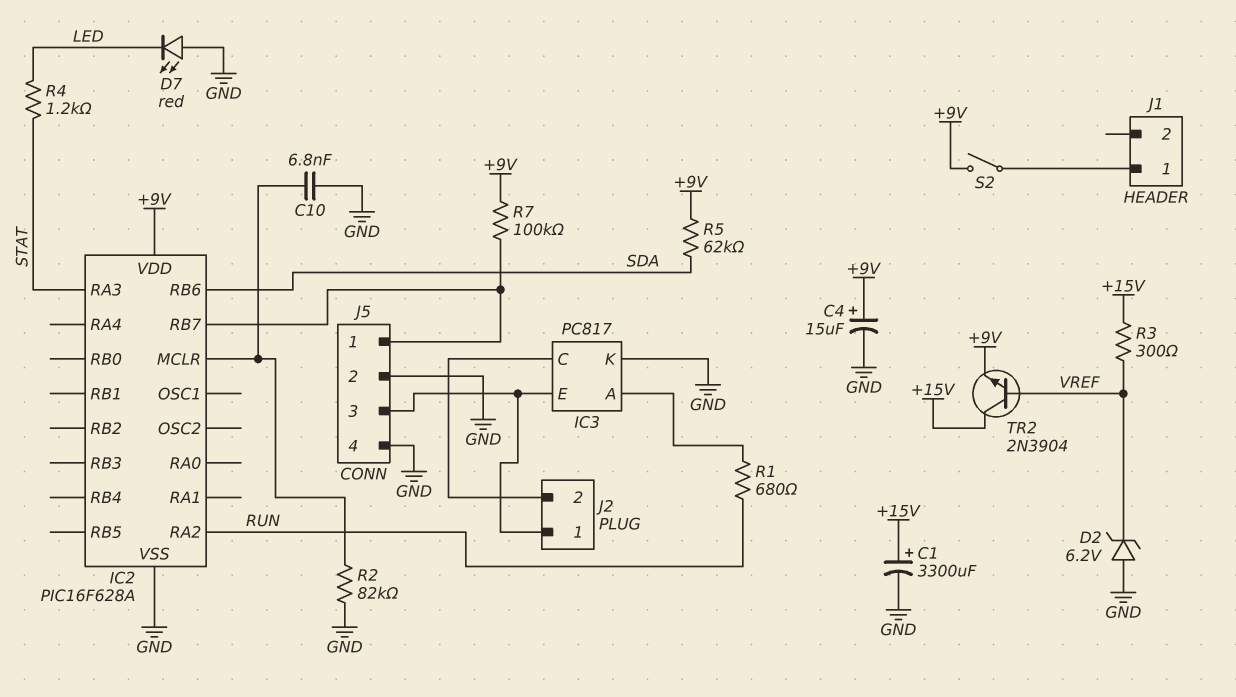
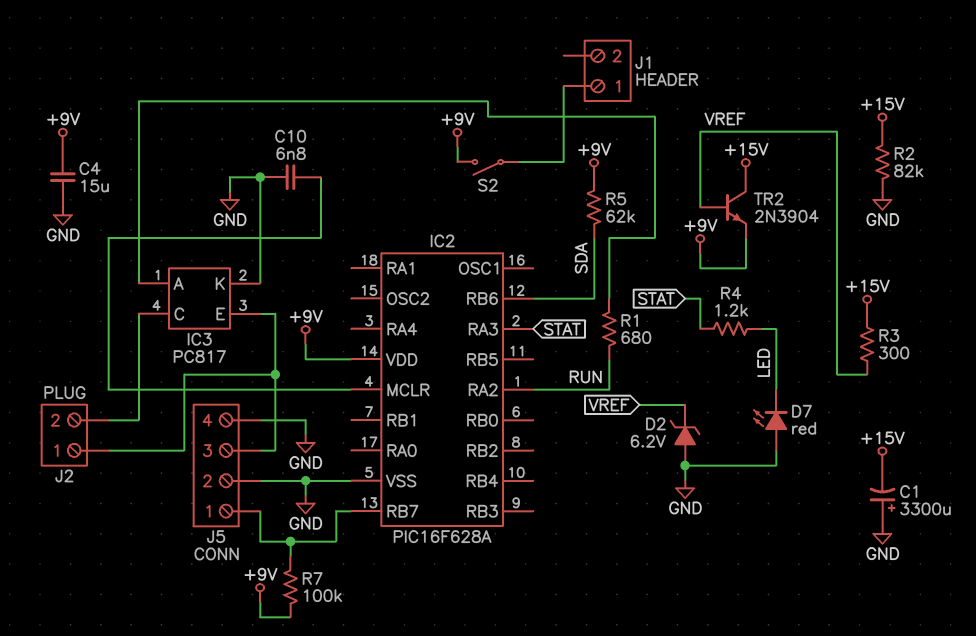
C1: 3300uF (plus +15V, minus GND) -> 3300uF (plus GND, minus +15V)
C4: 15uF (plus +9V, minus GND) -> 15uF (+9V, GND)
R2: 82k (GND, IC2/MCLR) -> 82k (+15V, GND)

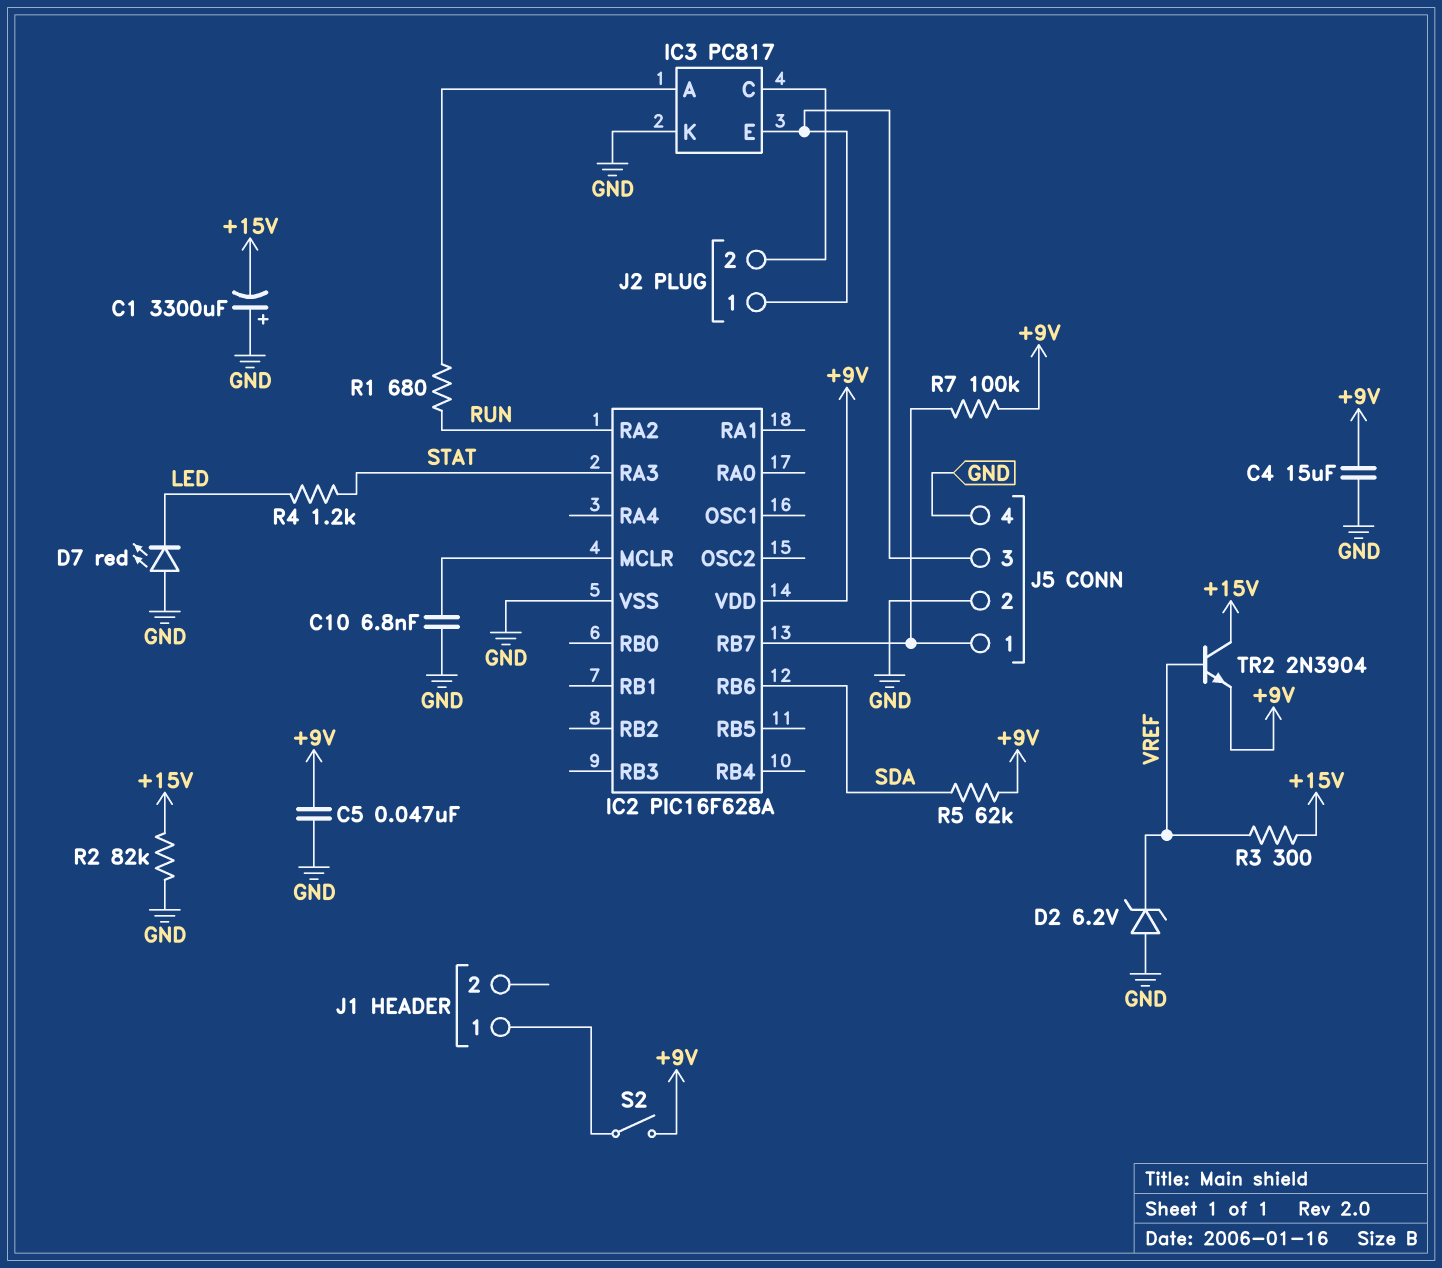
C5: none -> 47nF (+9V, GND)

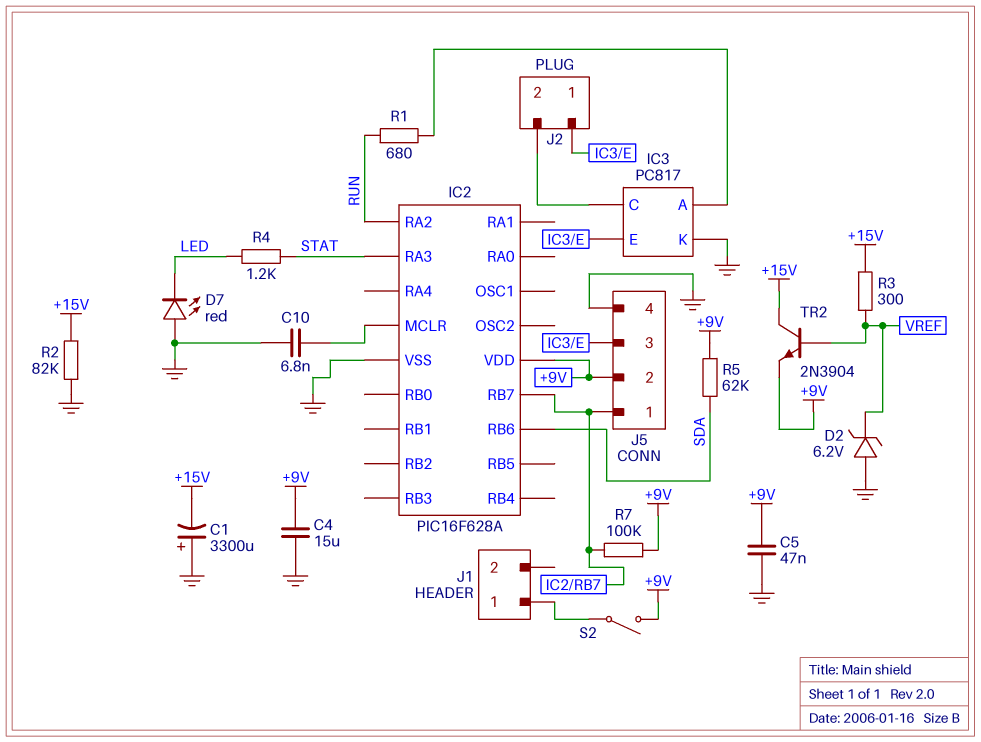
J5 pin 2: GND -> +9V

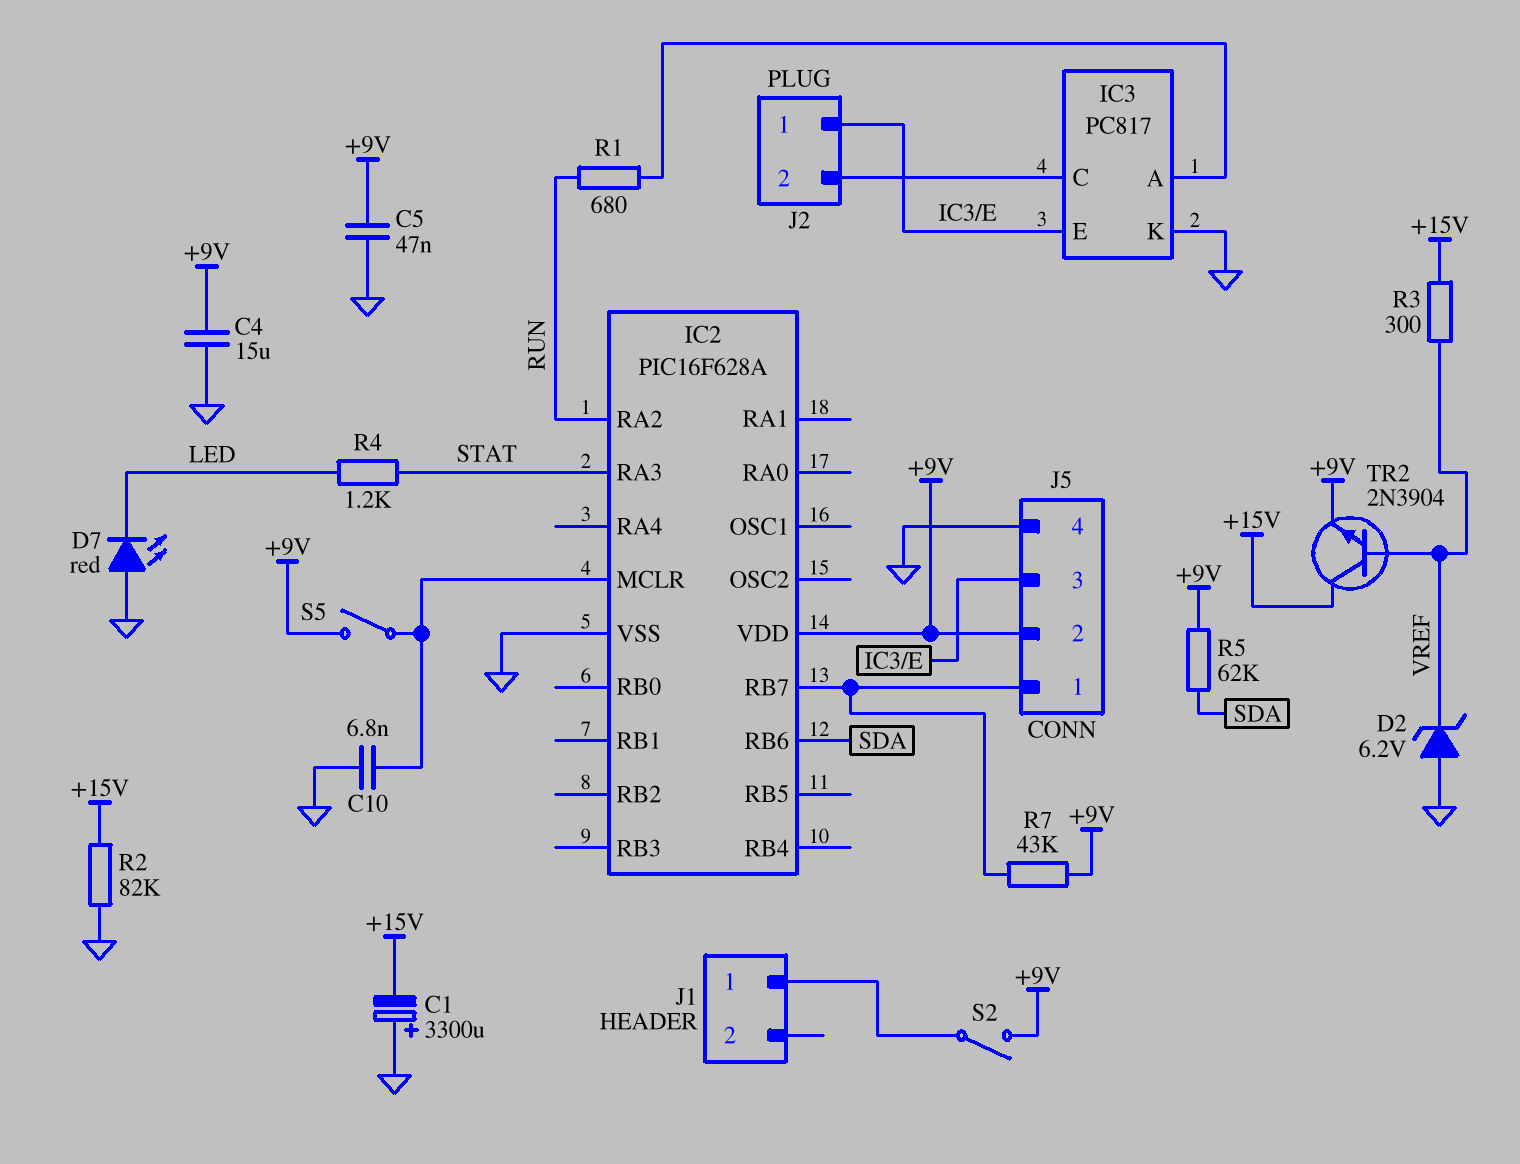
R7: 100k (+9V, IC2/RB7) -> 43k (+9V, IC2/RB7)
S5: none -> switch (+9V, IC2/MCLR)

